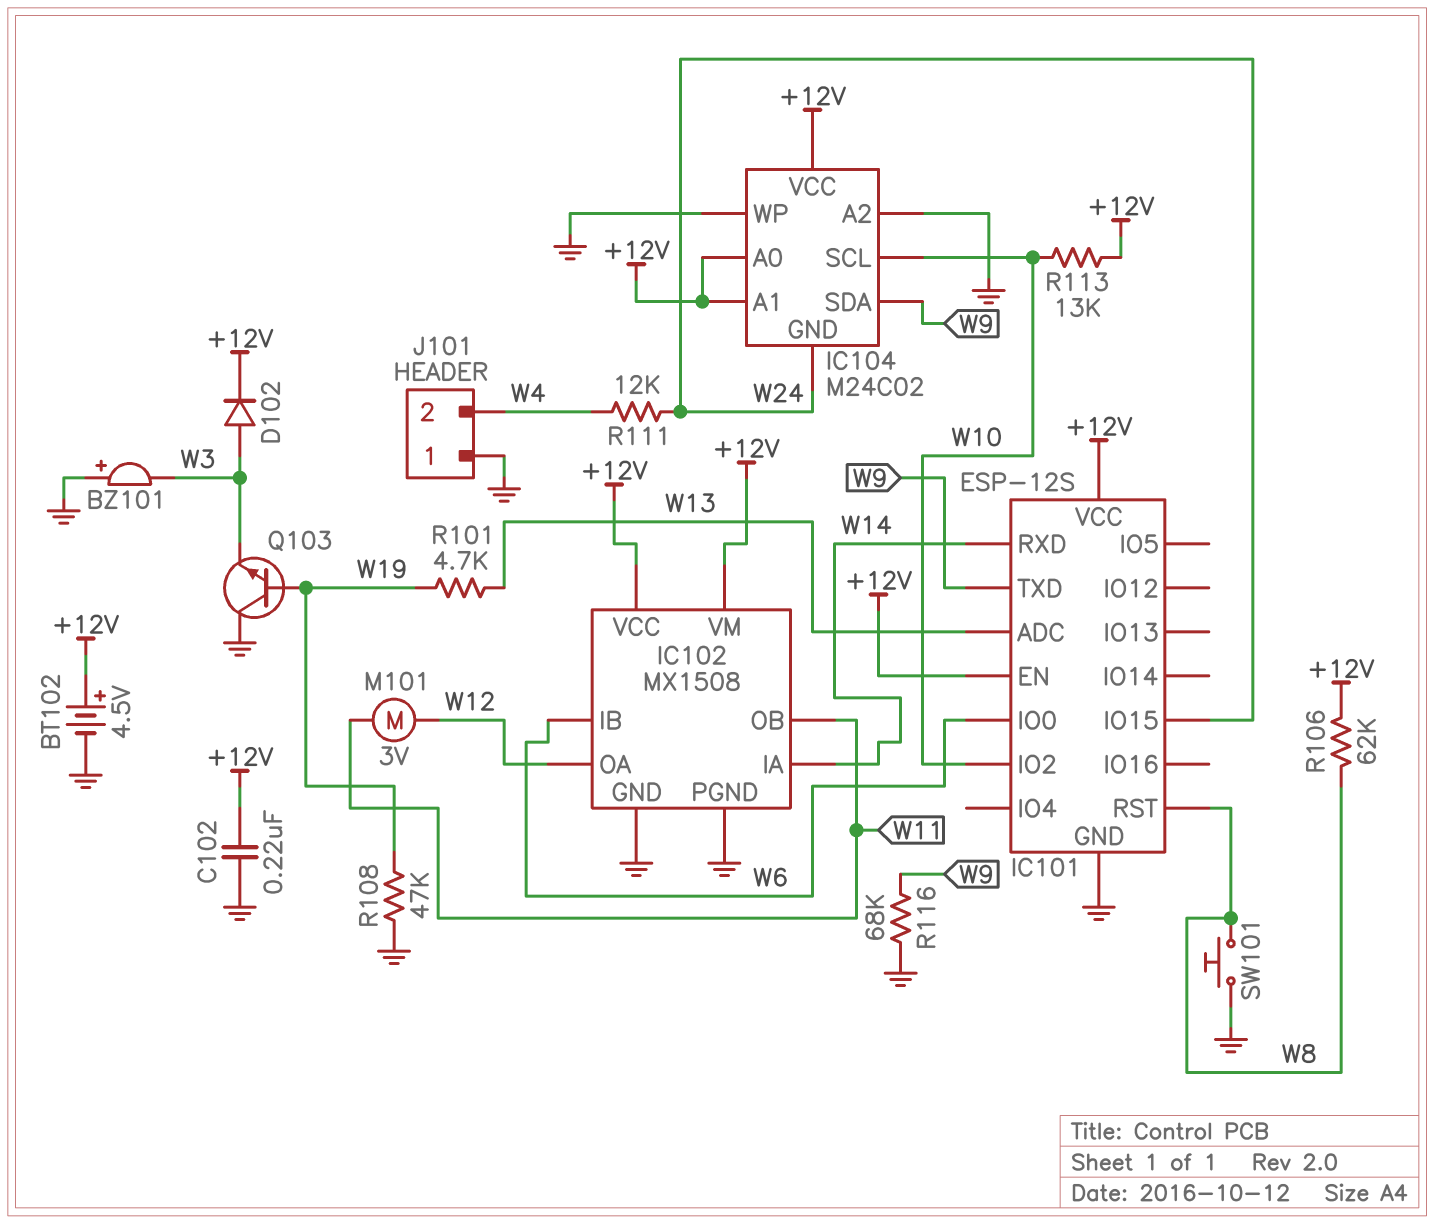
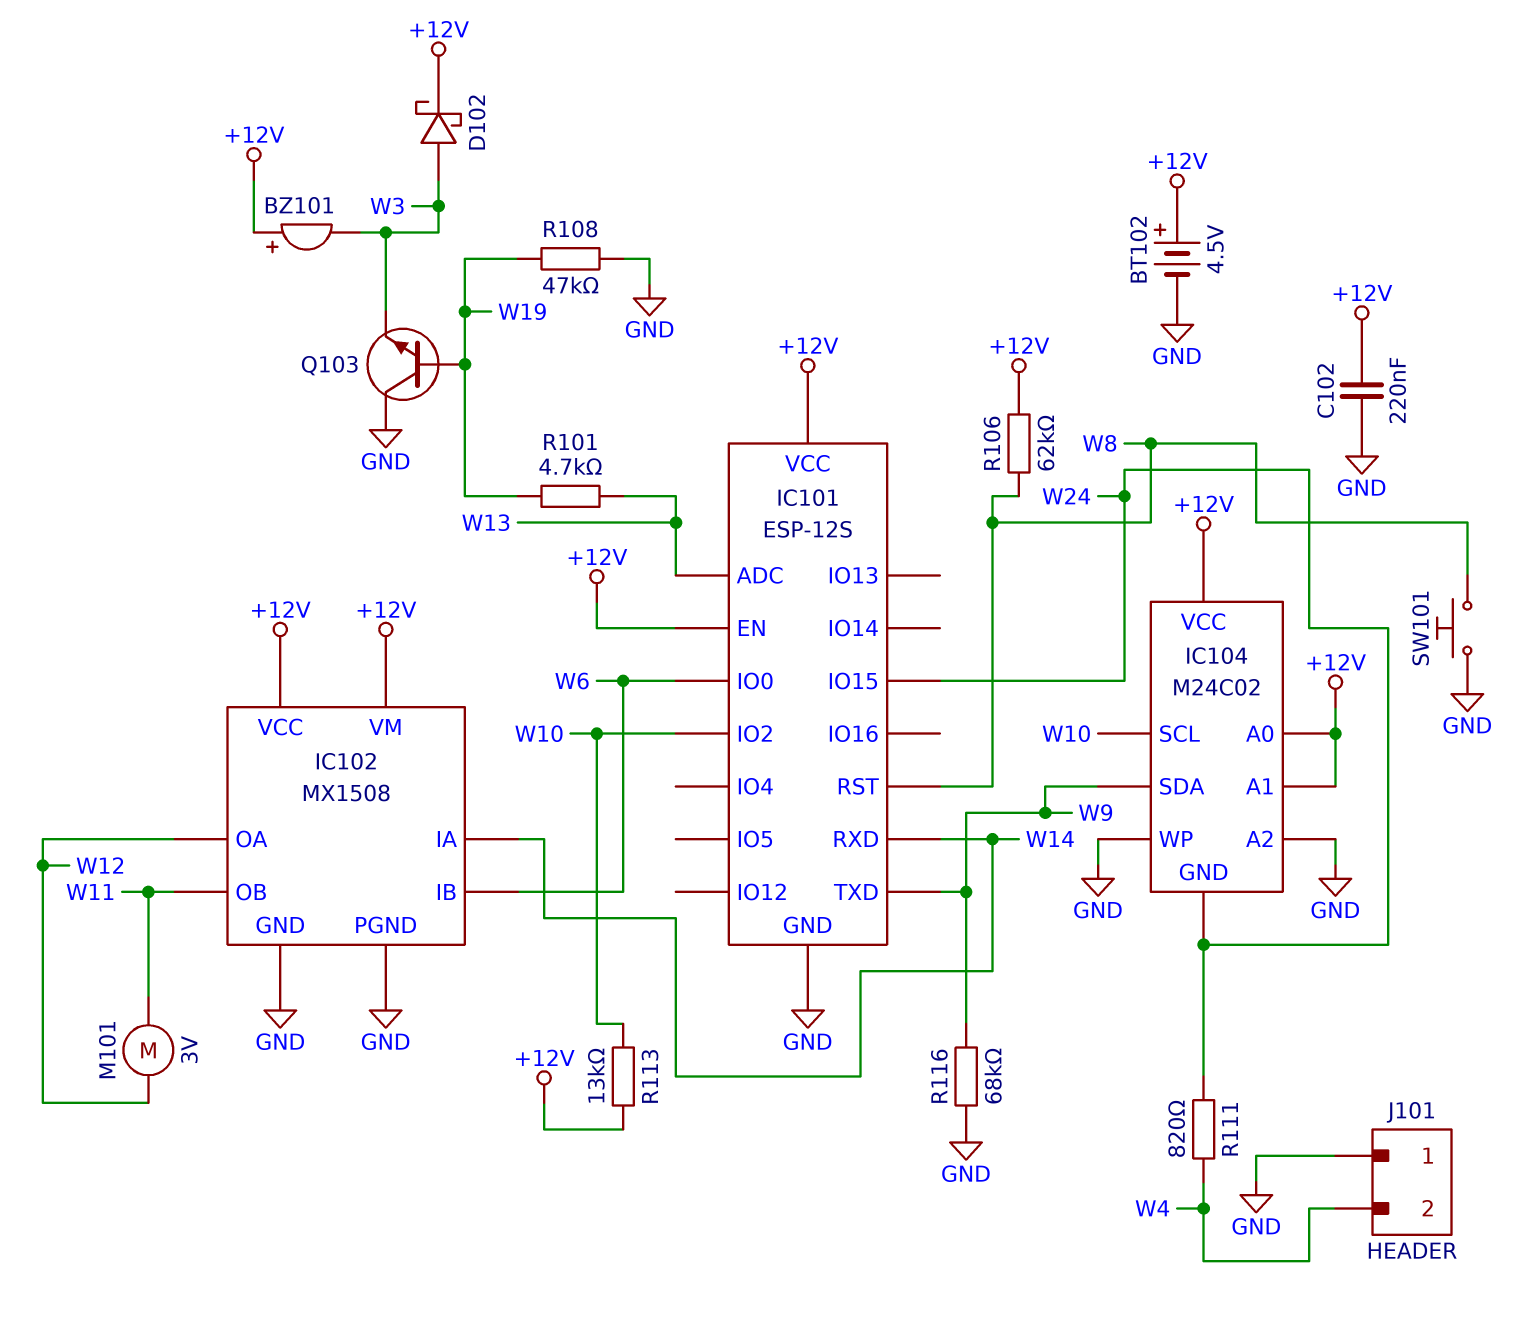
BZ101: buzzer (plus GND, minus W3) -> buzzer (plus +12V, minus W3)
D102: diode (A W3, K +12V) -> schottky (A W3, K +12V)
R111: 12k (W4, W24) -> 820 (W4, W24)

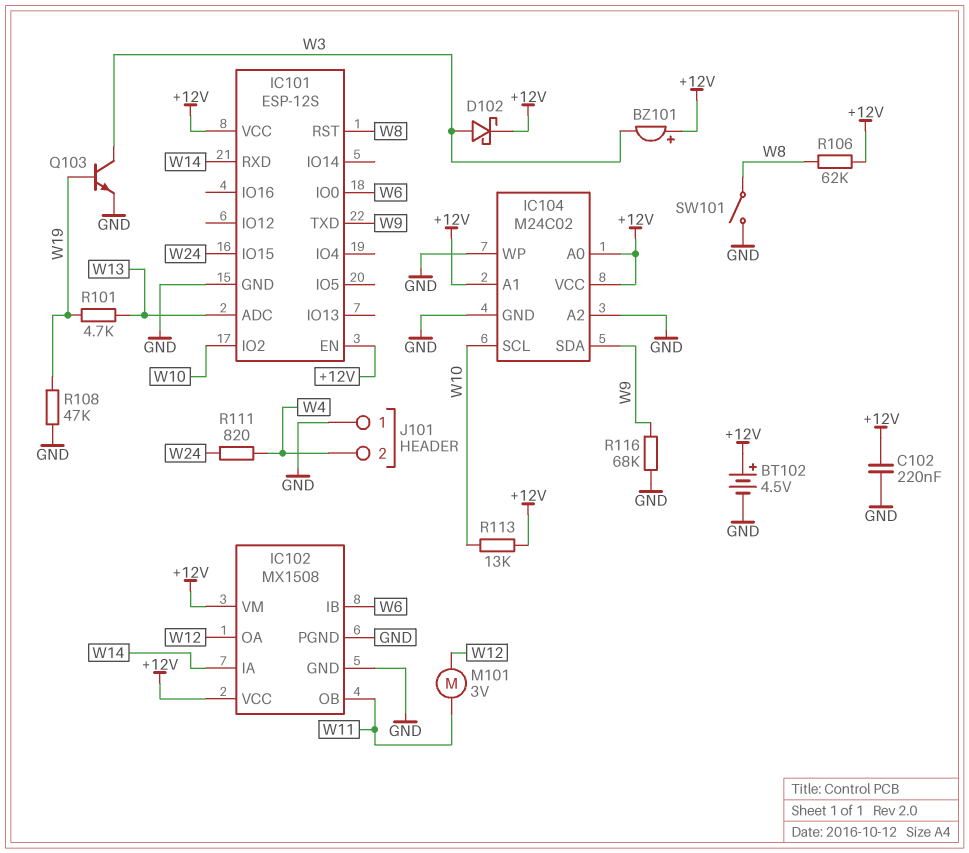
IC104 pin GND: W24 -> GND
Q103: NPN (B W19, C GND, E W3) -> NPN (B W19, C W3, E GND)
SW101: button (GND, W8) -> switch (GND, W8)

